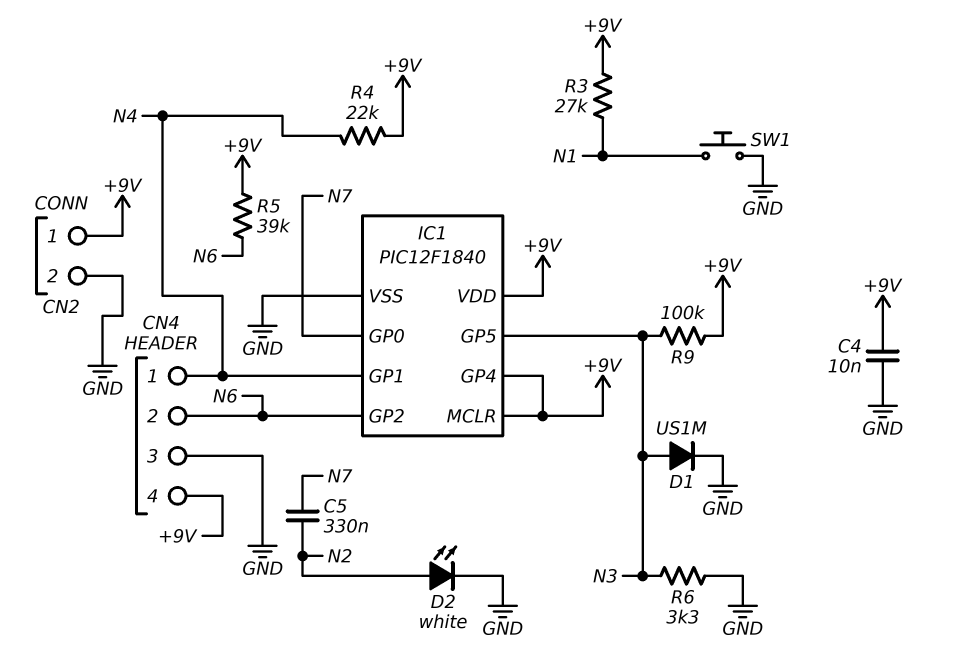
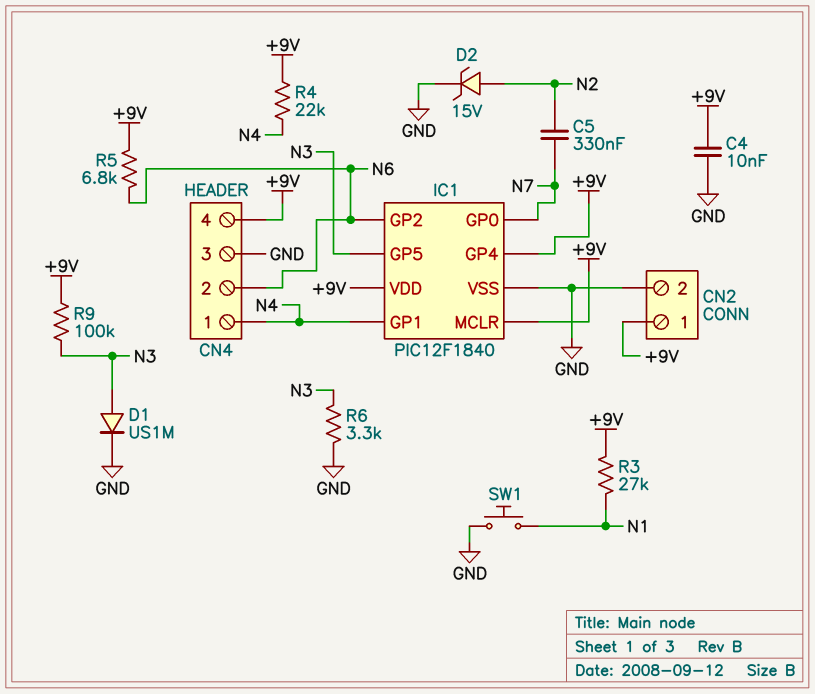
D2: LED white (A N2, K GND) -> zener 15V (A N2, K GND)
R5: 39k (+9V, N6) -> 6.8k (+9V, N6)

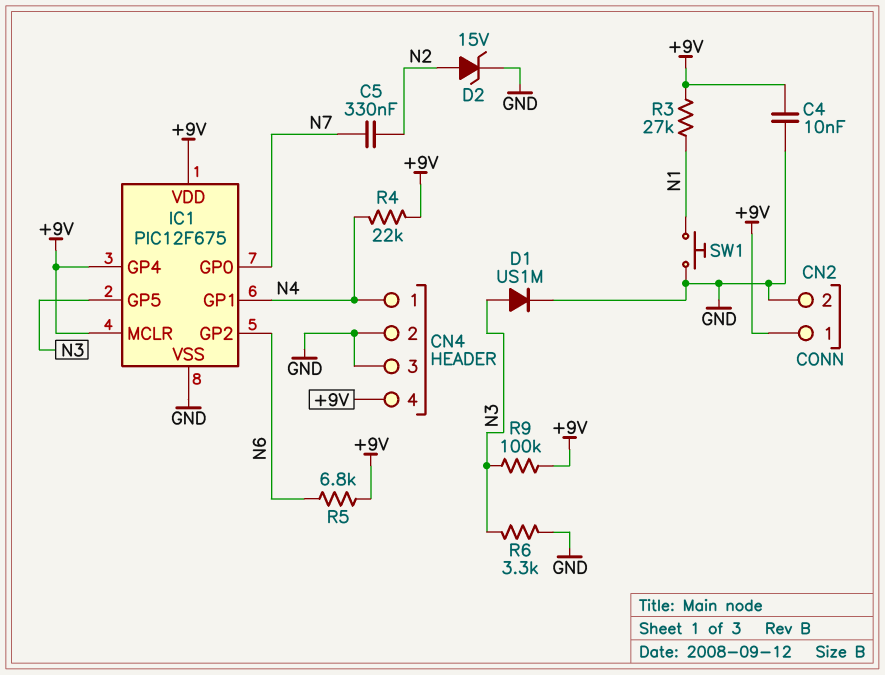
CN4 pin 2: N6 -> GND
IC1: PIC12F1840 -> PIC12F675

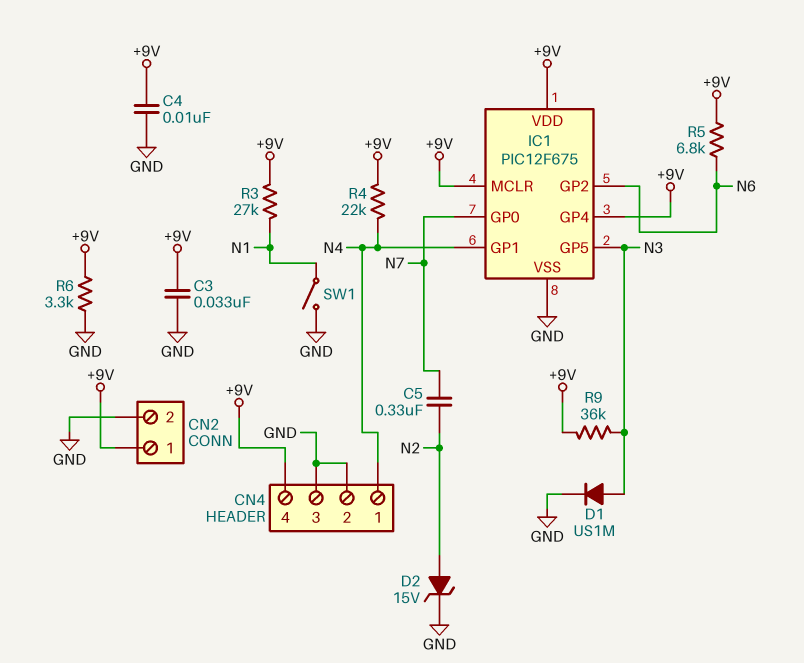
C3: none -> 33nF (+9V, GND)
R6: 3.3k (GND, N3) -> 3.3k (+9V, GND)
R9: 100k (+9V, N3) -> 36k (+9V, N3)
SW1: button (GND, N1) -> switch (GND, N1)

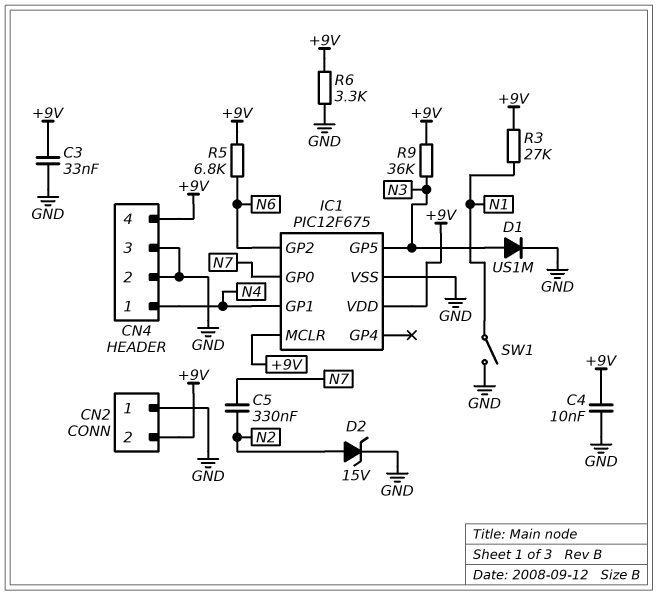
CN2 pin 1: +9V -> GND
CN2 pin 2: GND -> +9V
IC1 pin GP4: +9V -> none
R4: 22k (+9V, N4) -> none

